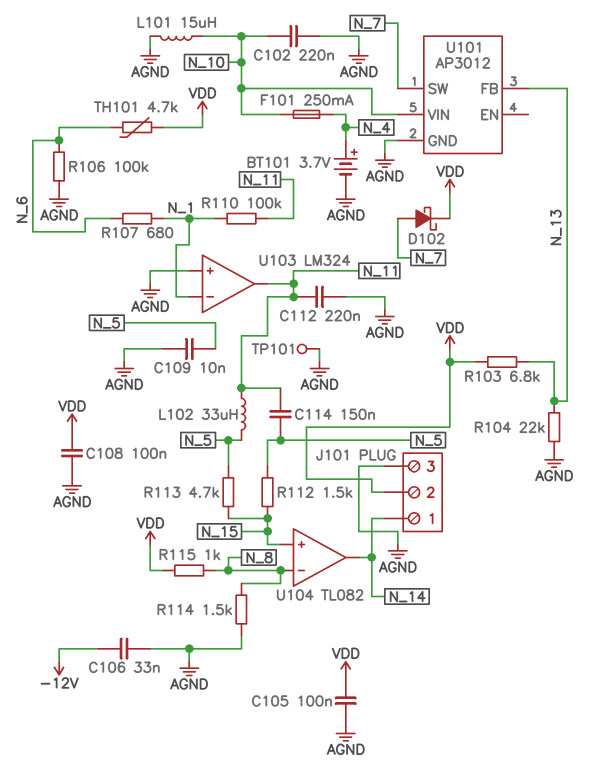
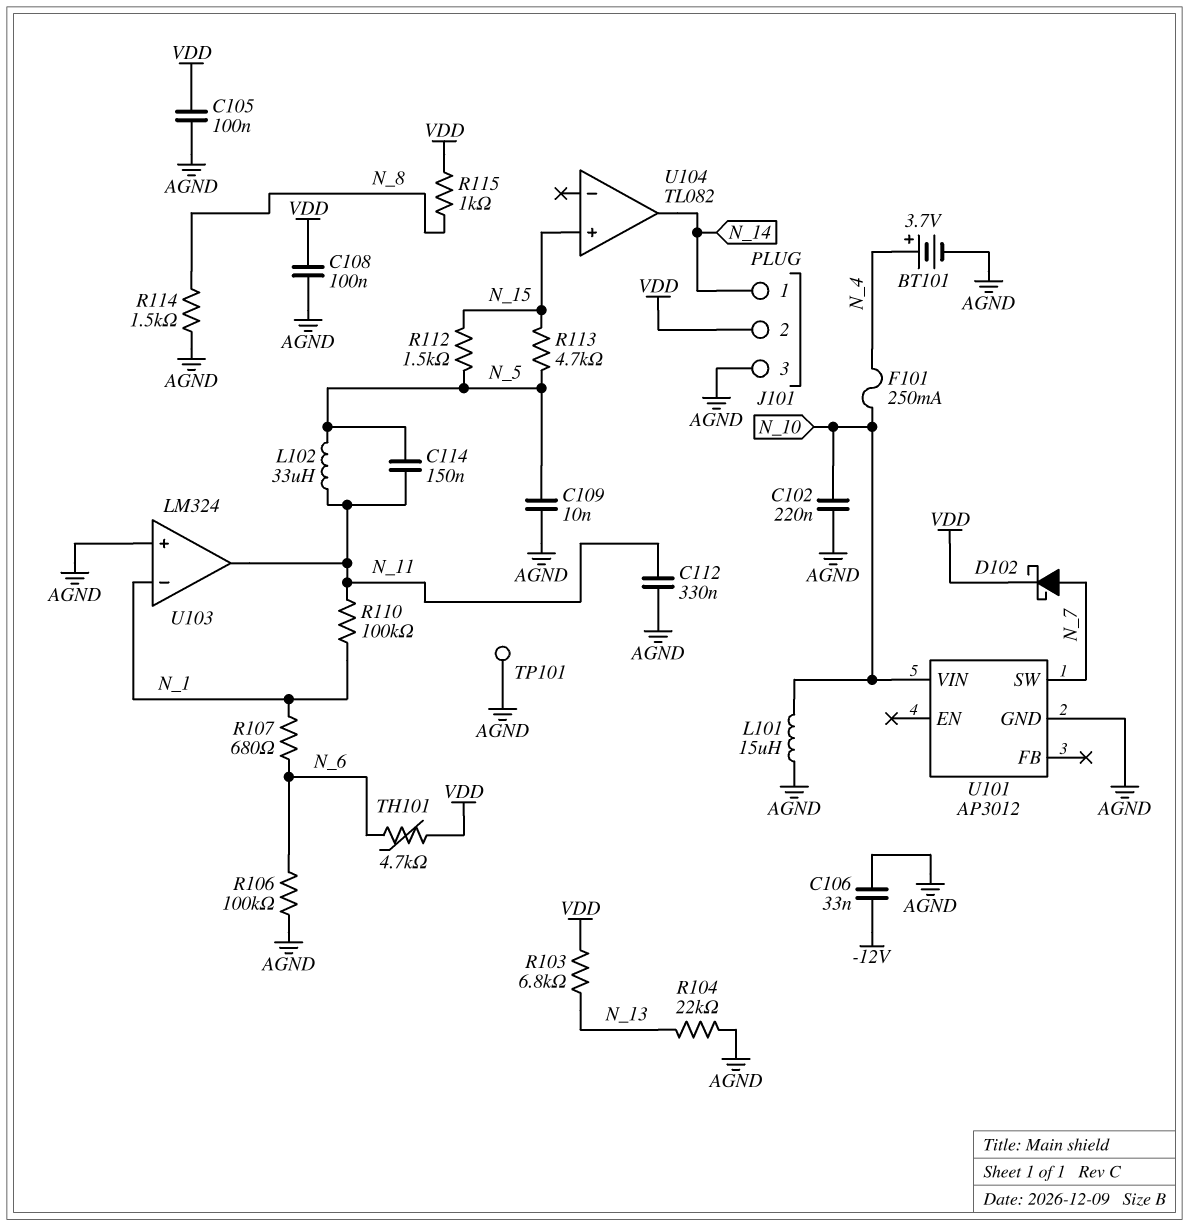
C112: 220nF (AGND, N_11) -> 330nF (AGND, N_11)
U101 pin FB: N_13 -> none
U104 pin in-: N_8 -> none

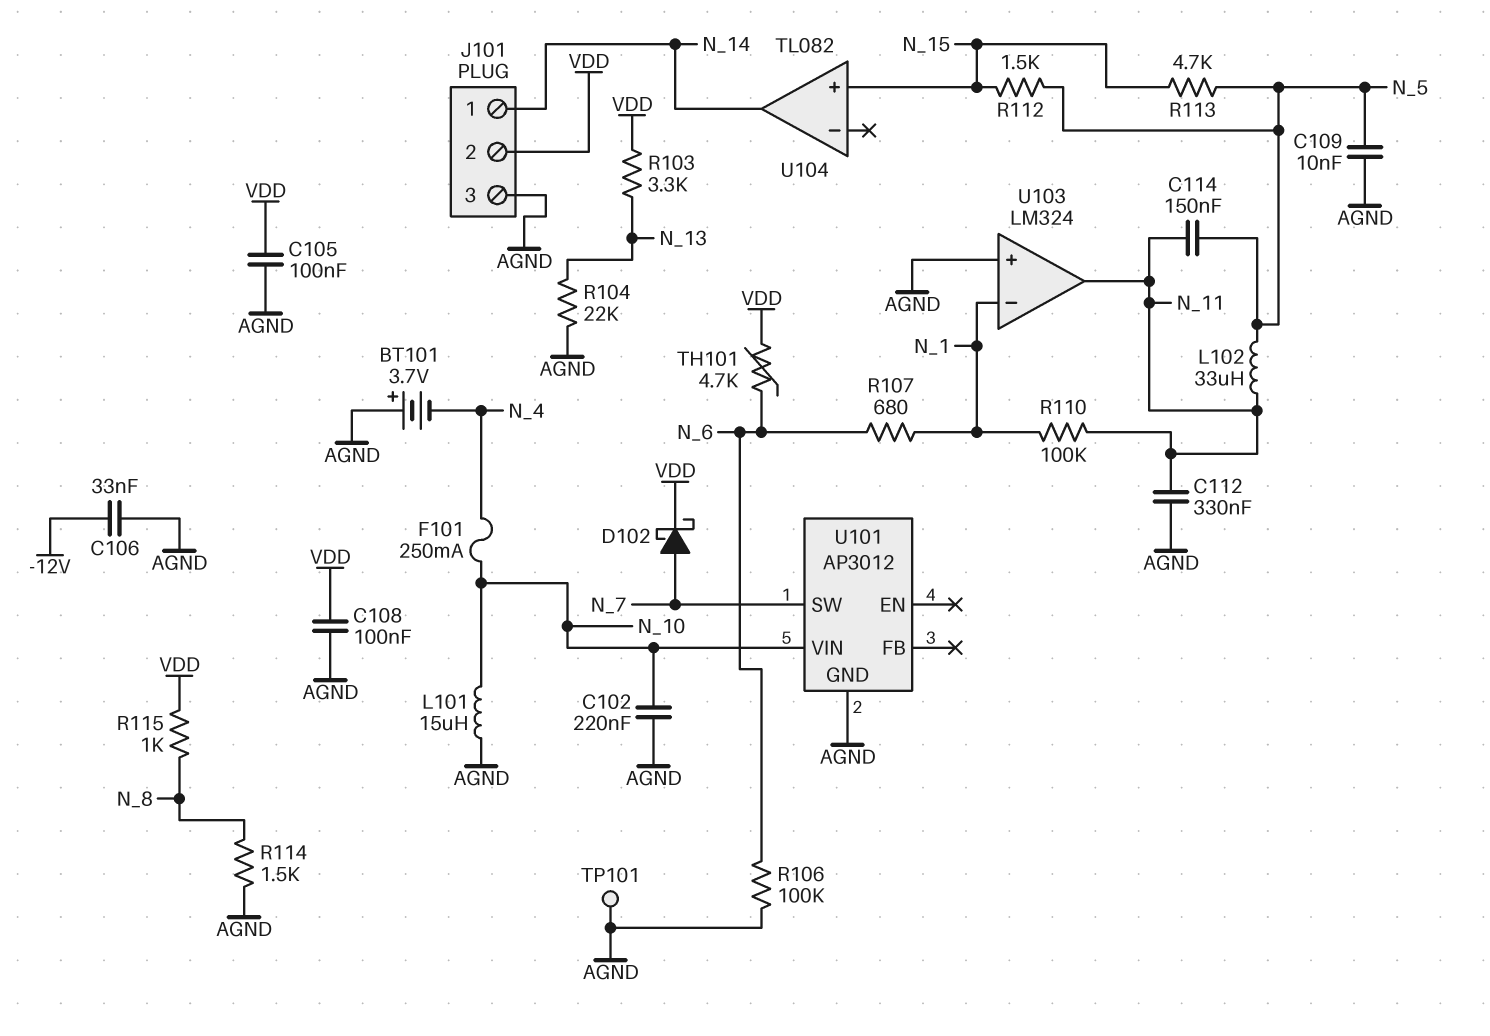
BT101: 3.7V (plus N_4, minus AGND) -> 3.7V (plus AGND, minus N_4)
R103: 6.8k (N_13, VDD) -> 3.3k (N_13, VDD)

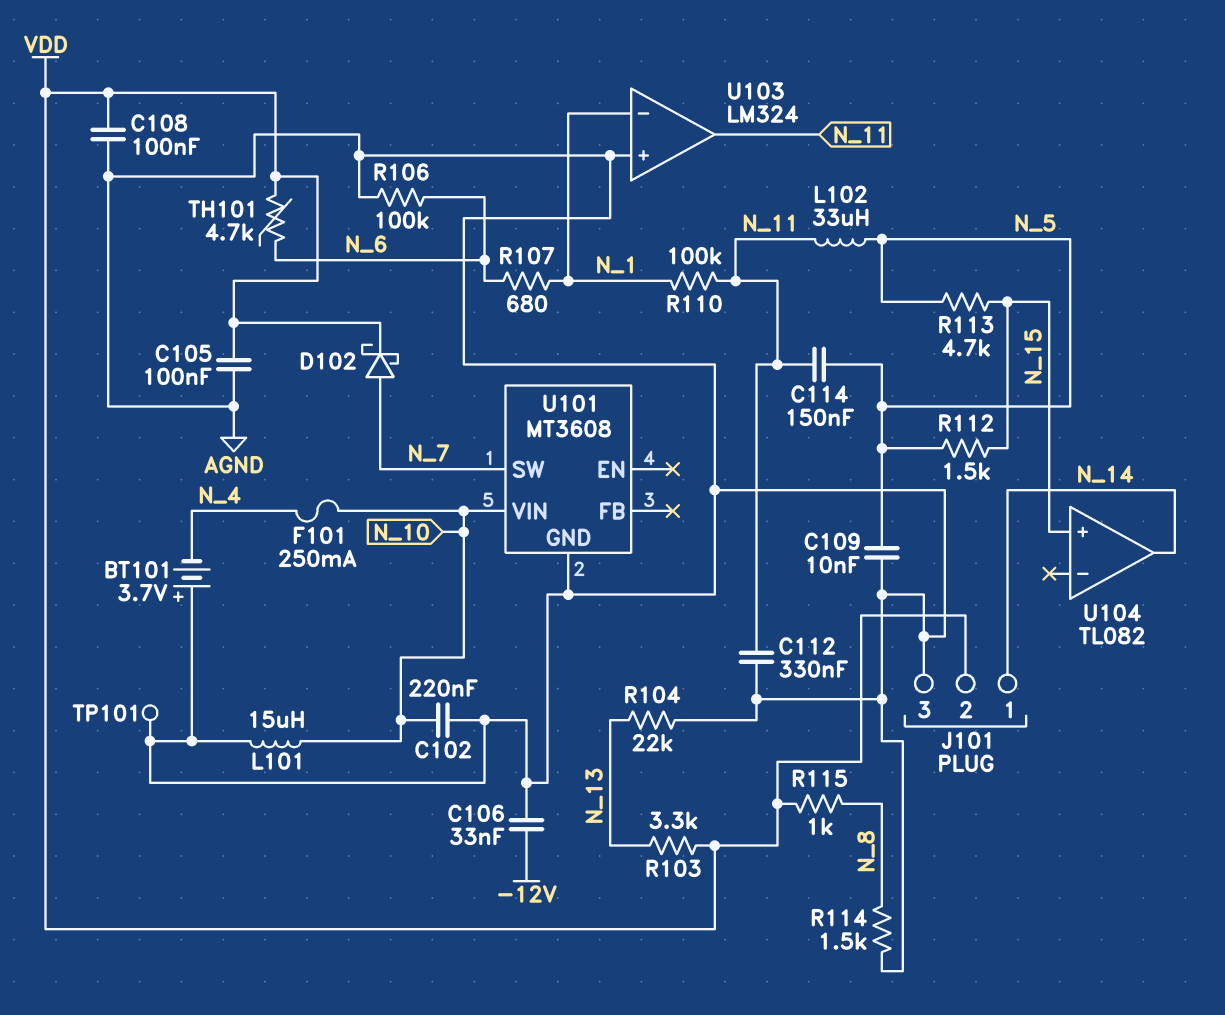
U101: AP3012 -> MT3608

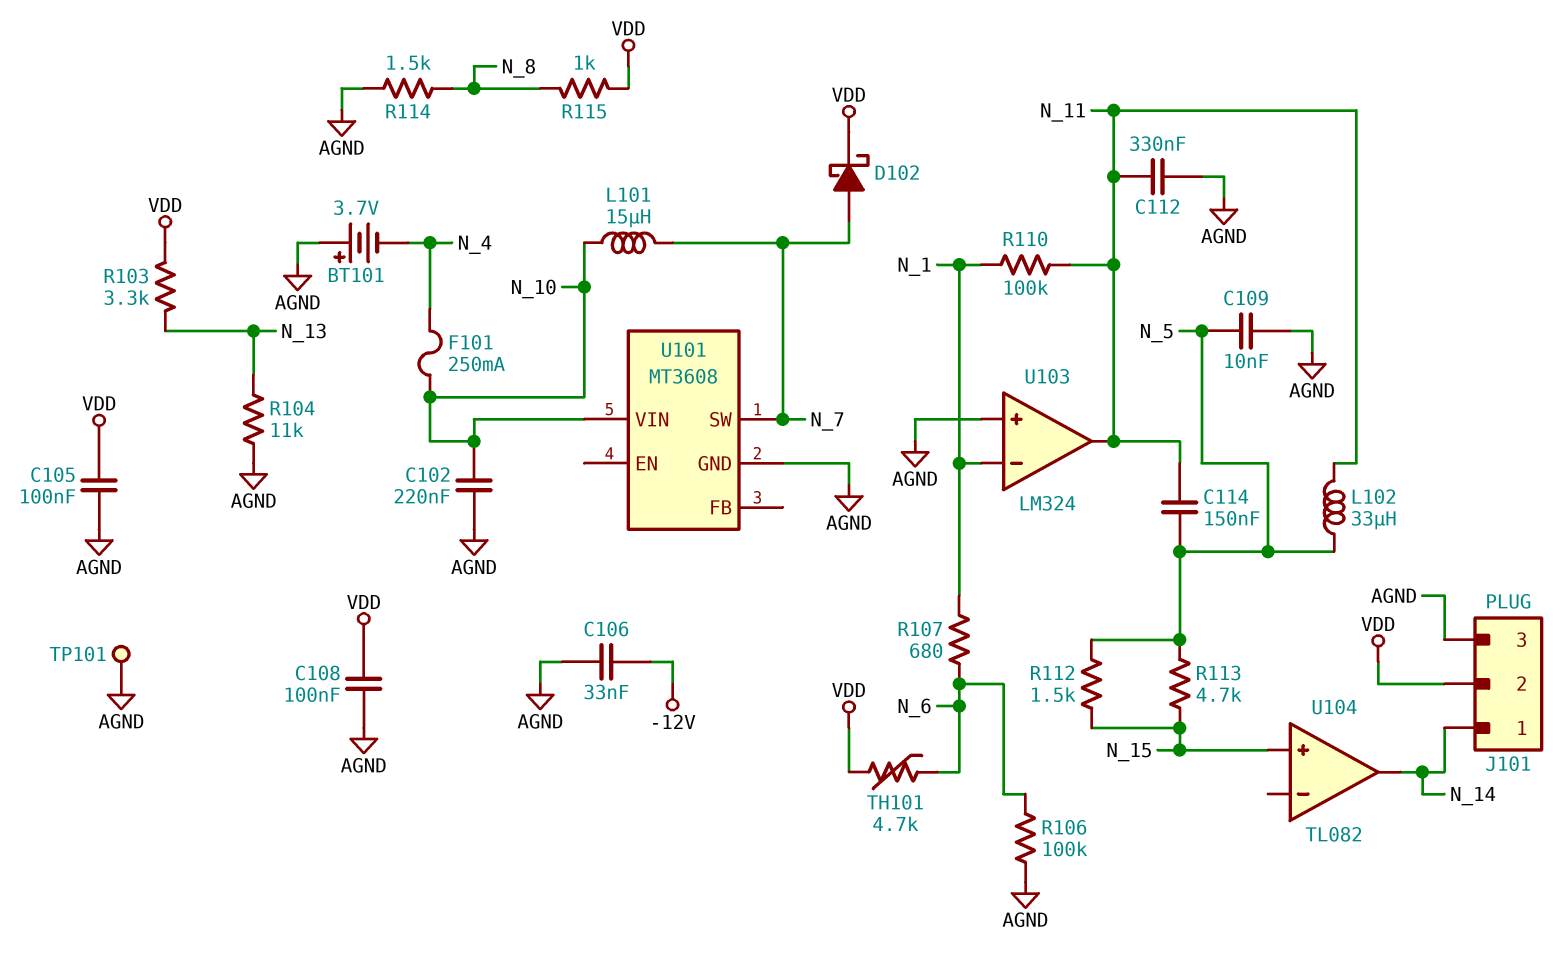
L101: 15uH (AGND, N_10) -> 15uH (N_7, N_10)
R104: 22k (AGND, N_13) -> 11k (AGND, N_13)

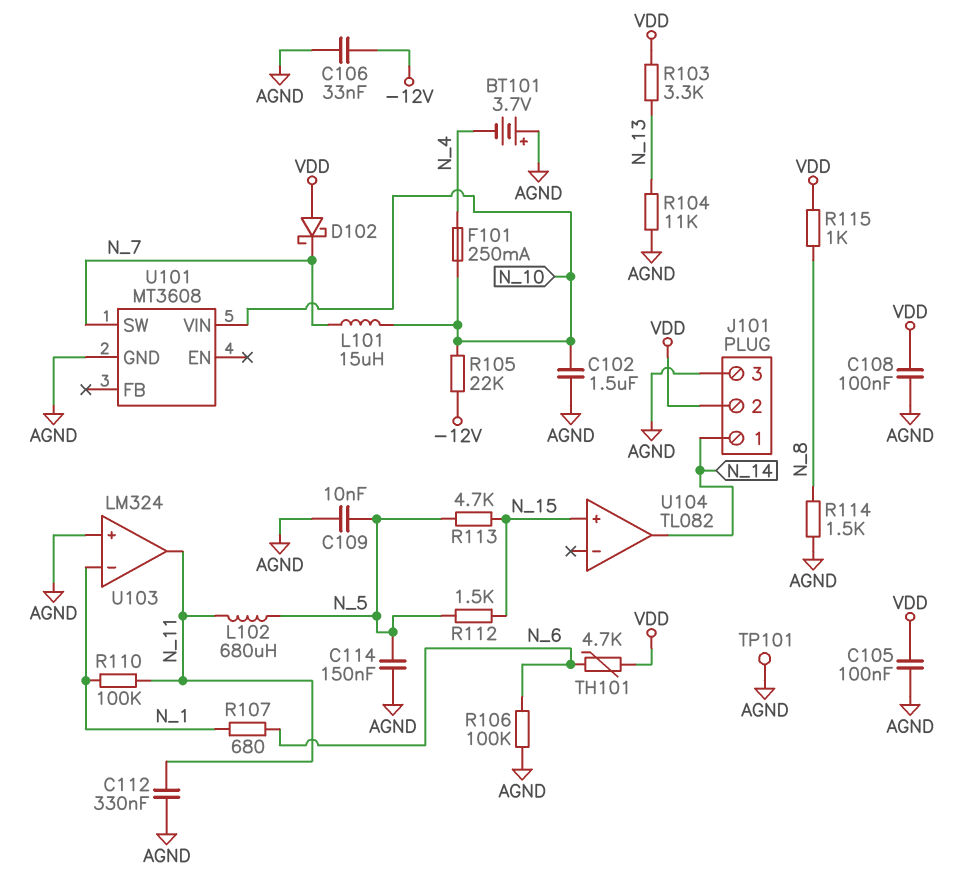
C102: 220nF (AGND, N_10) -> 1.5uF (AGND, N_10)
C114: 150nF (N_5, N_11) -> 150nF (AGND, N_5)
D102: schottky (A N_7, K VDD) -> schottky (A VDD, K N_7)
L102: 33uH (N_5, N_11) -> 680uH (N_5, N_11)
R105: none -> 22k (-12V, N_10)

